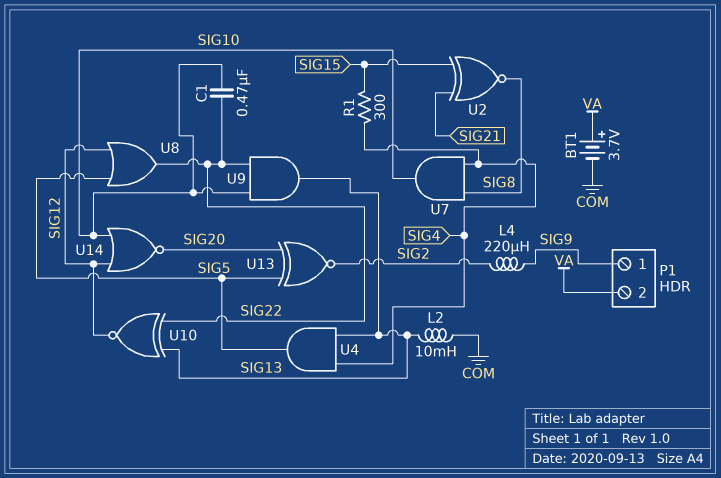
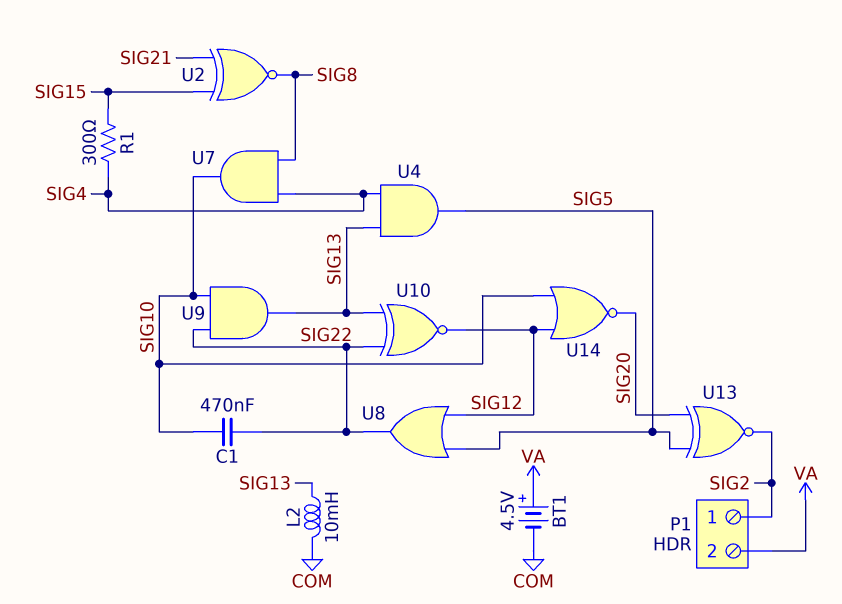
BT1: 3.7V (plus VA, minus COM) -> 4.5V (plus VA, minus COM)
L4: 220uH (SIG2, SIG9) -> none
P1 pin 1: SIG9 -> SIG2

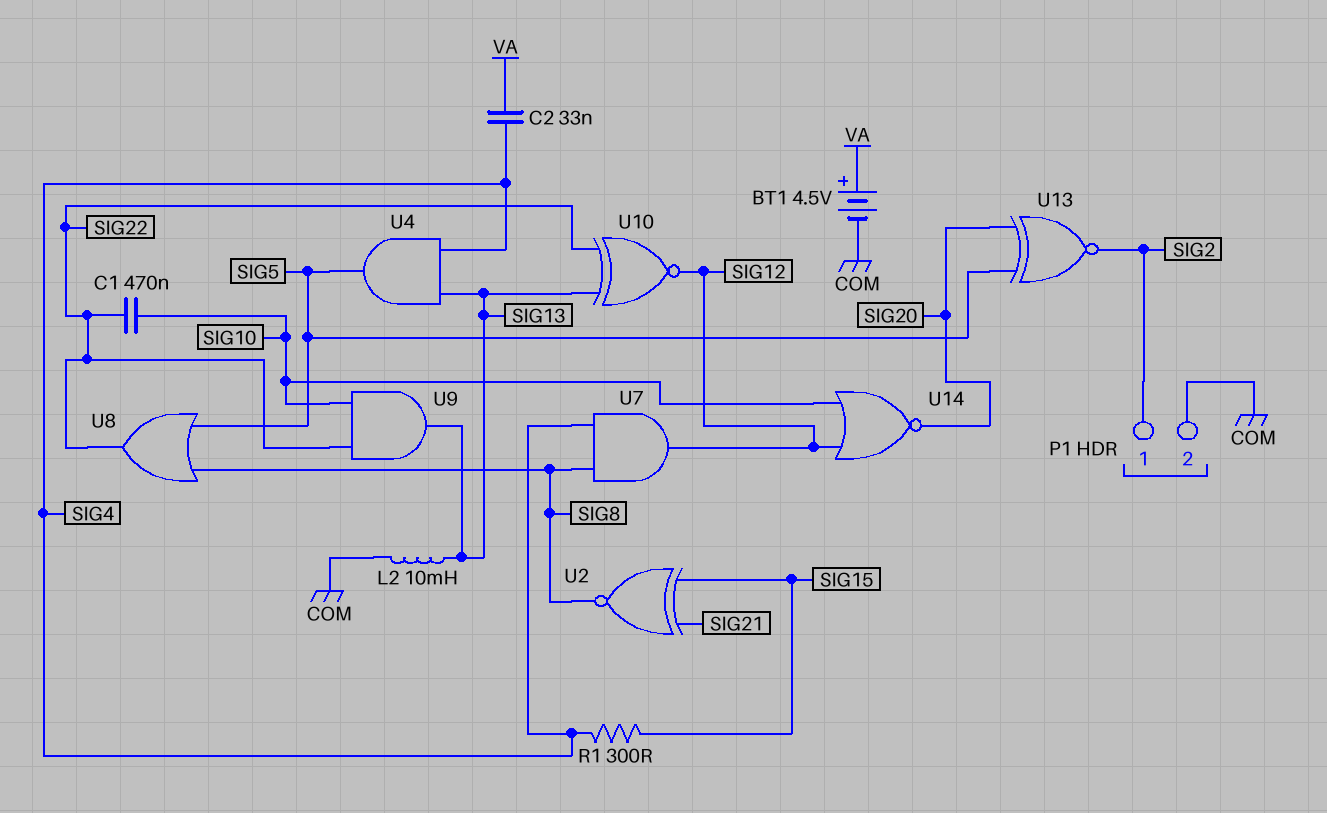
C2: none -> 33nF (SIG4, VA)
P1 pin 2: VA -> COM
U7: AND (in SIG4, in SIG8, out SIG10) -> AND (in SIG4, in SIG8, out SIG12)
U8: OR (in SIG5, in SIG12, out SIG22) -> OR (in SIG5, in SIG8, out SIG22)

